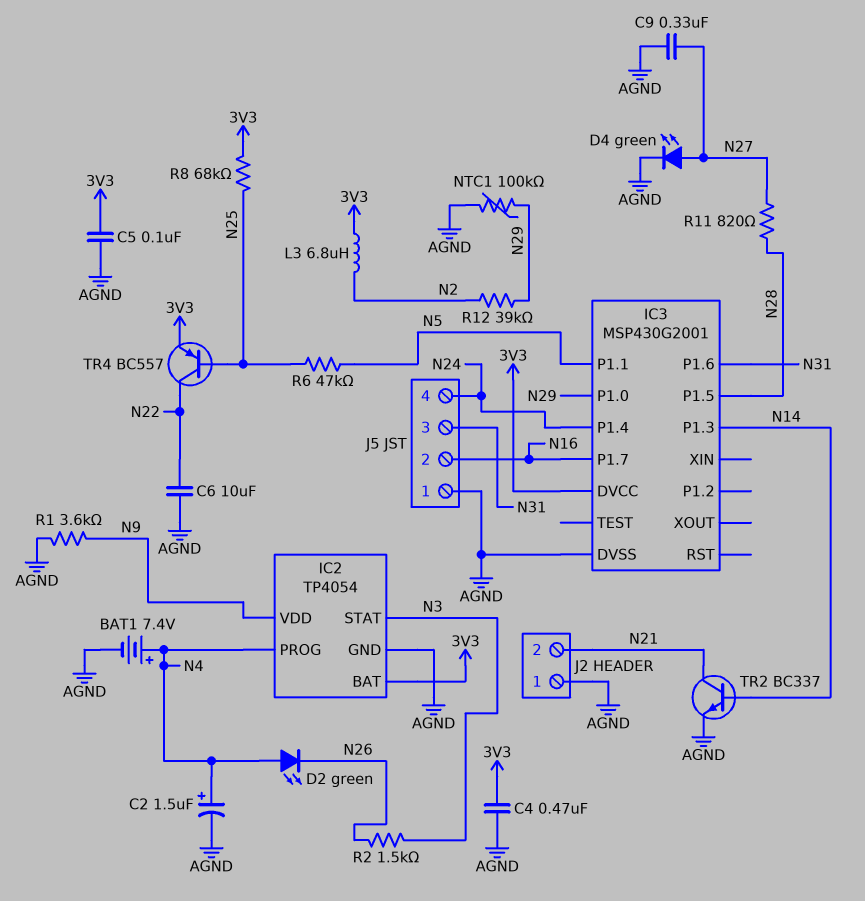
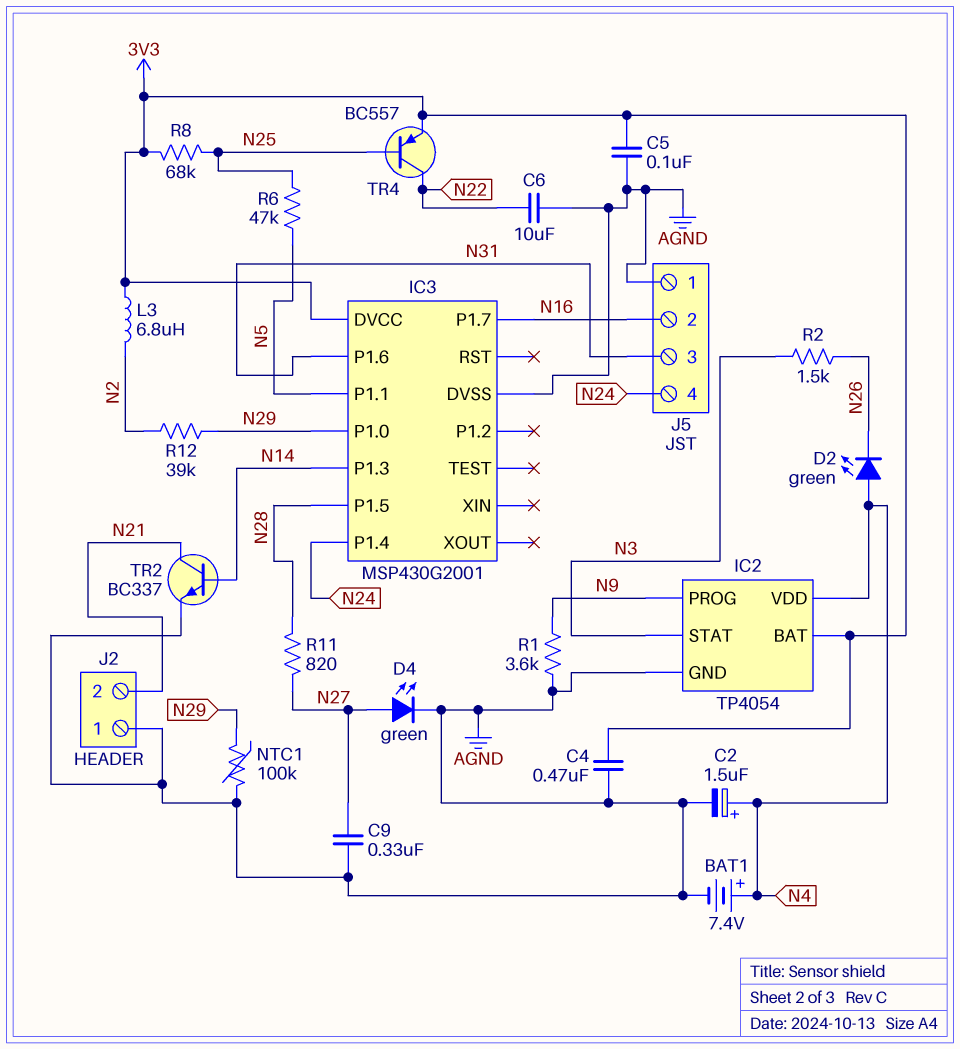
IC2 pin PROG: N4 -> N9
IC2 pin VDD: N9 -> N4

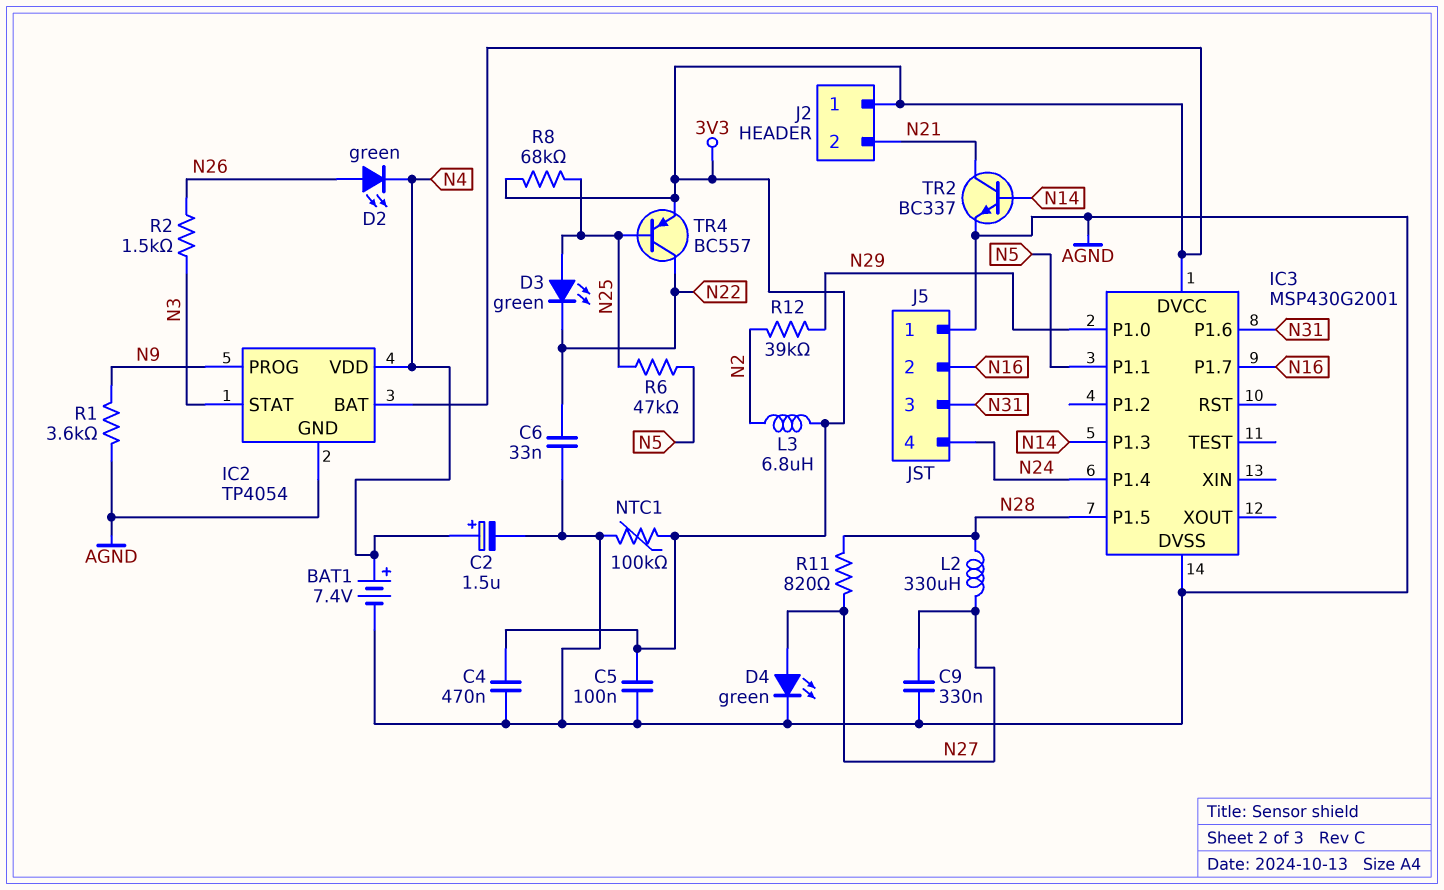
C6: 10uF (AGND, N22) -> 33nF (AGND, N22)
D2: LED green (A N4, K N26) -> LED green (A N26, K N4)
D3: none -> LED green (A N25, K N22)
J2 pin 1: AGND -> 3V3
L2: none -> 330uH (N27, N28)
NTC1: 100k (AGND, N29) -> 100k (3V3, AGND)

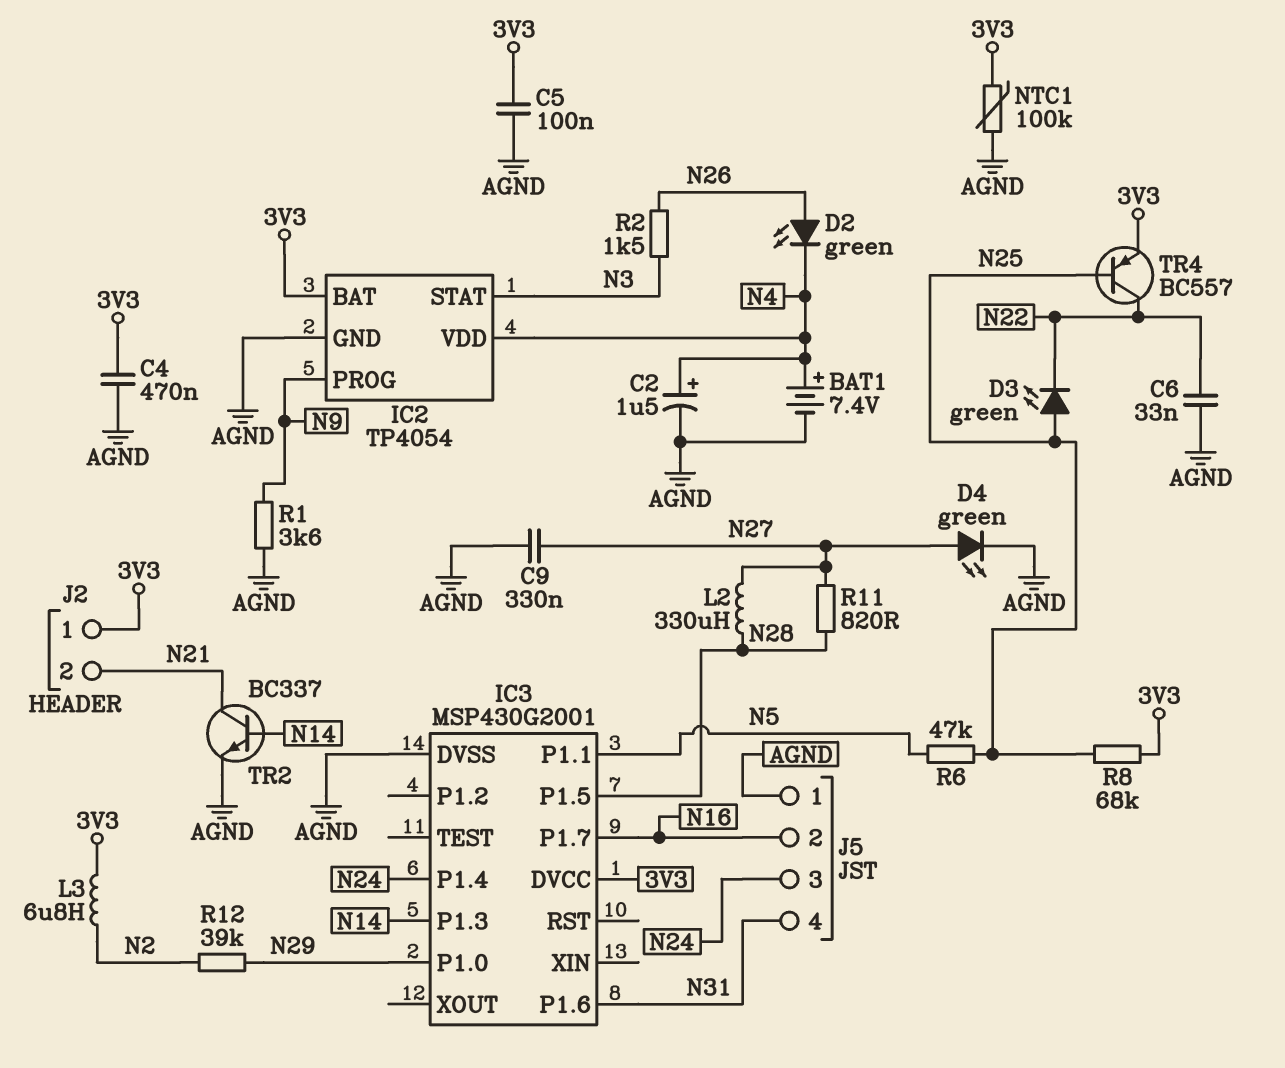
J5 pin 3: N31 -> N24
J5 pin 4: N24 -> N31

